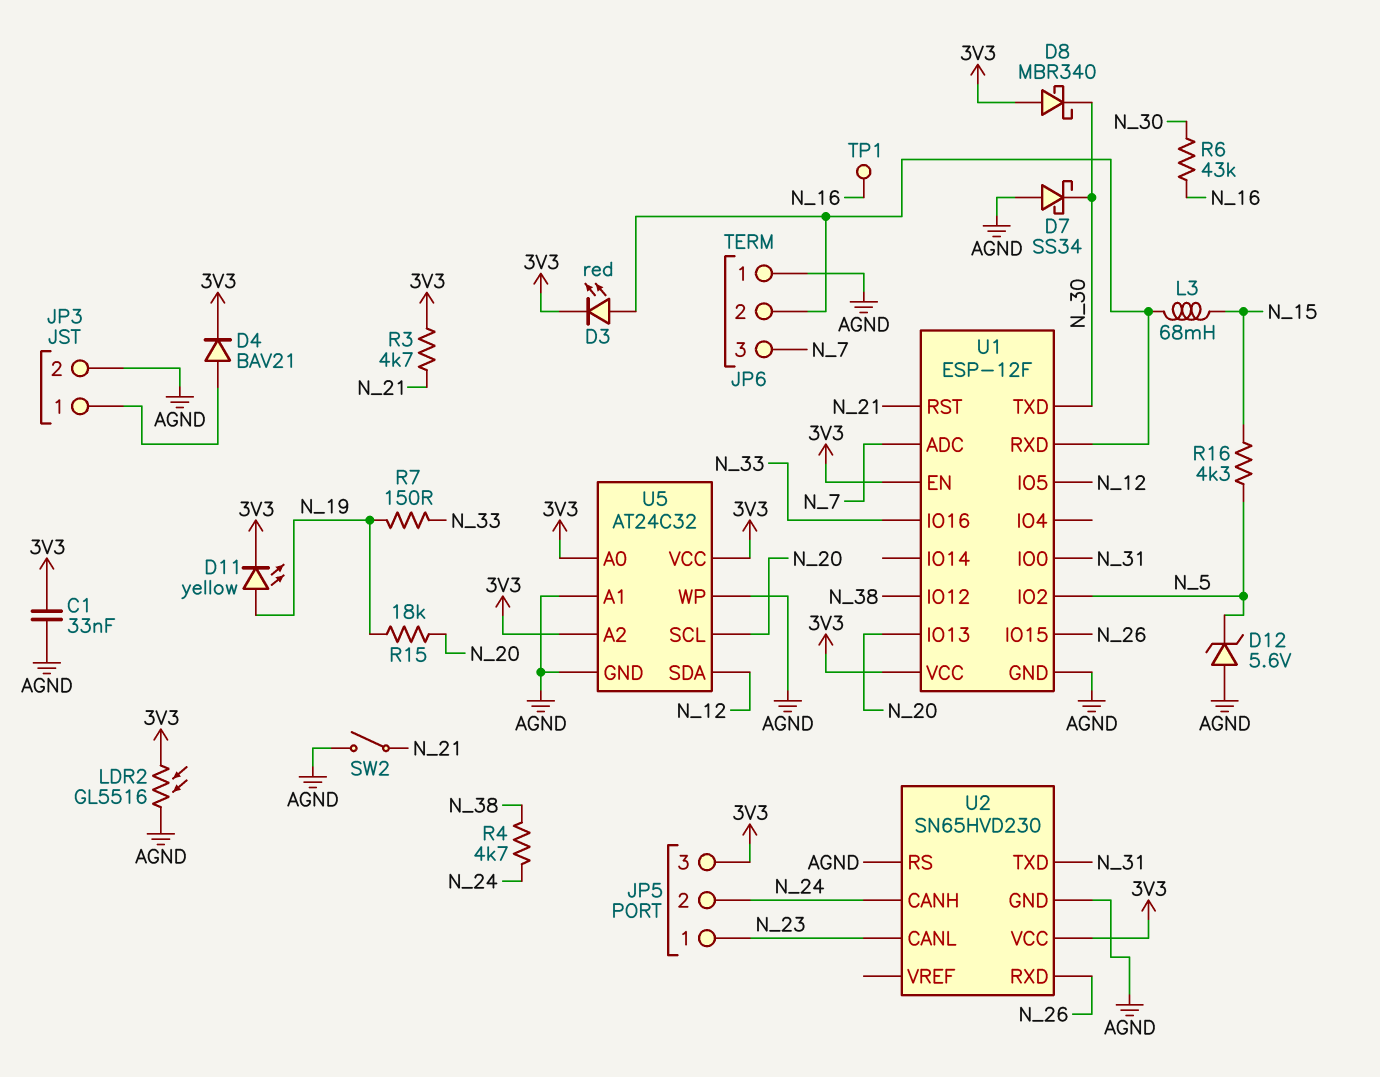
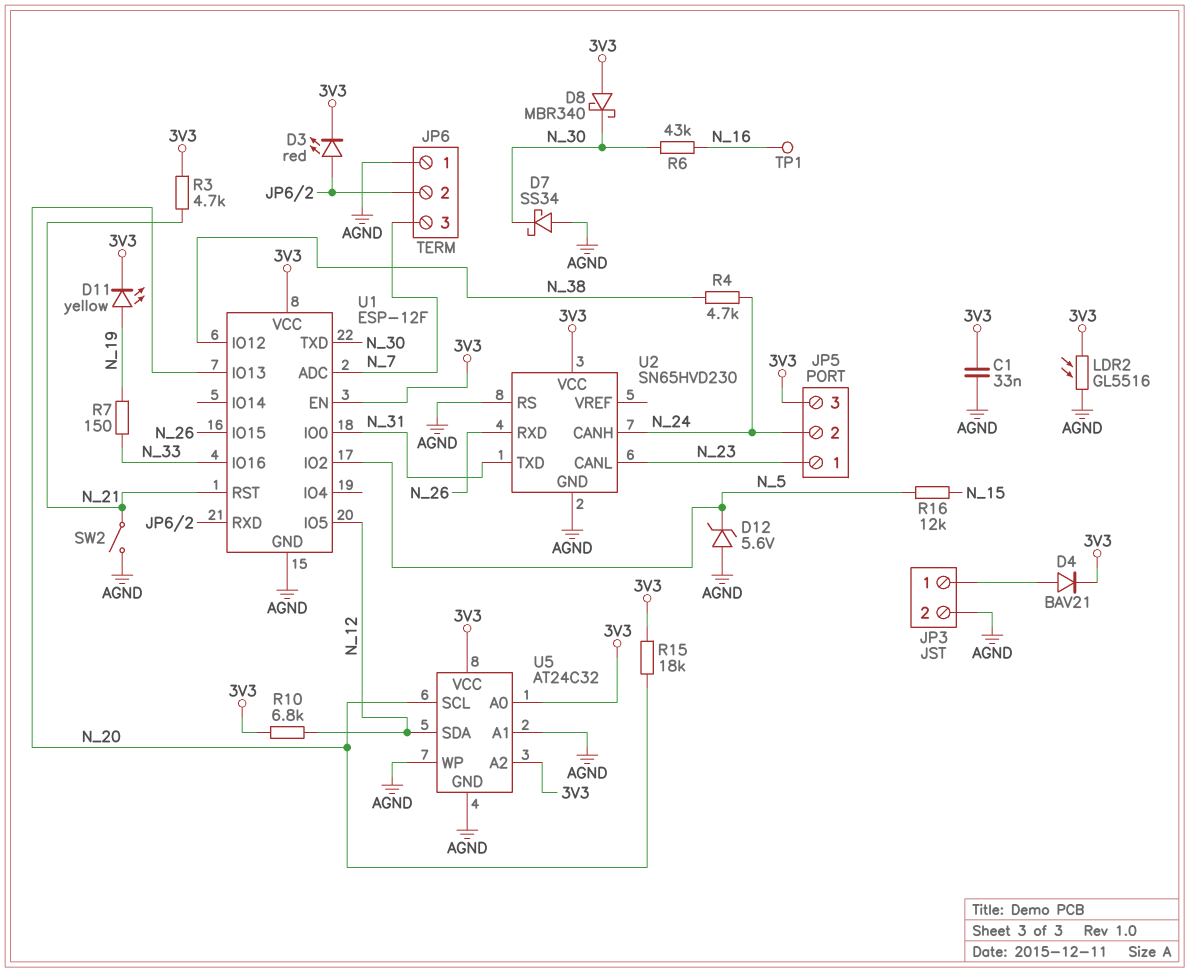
L3: 68mH (JP6/2, N_15) -> none
R10: none -> 6.8k (3V3, N_12)
R15: 18k (N_19, N_20) -> 18k (3V3, N_20)
R16: 4.3k (N_5, N_15) -> 12k (N_5, N_15)

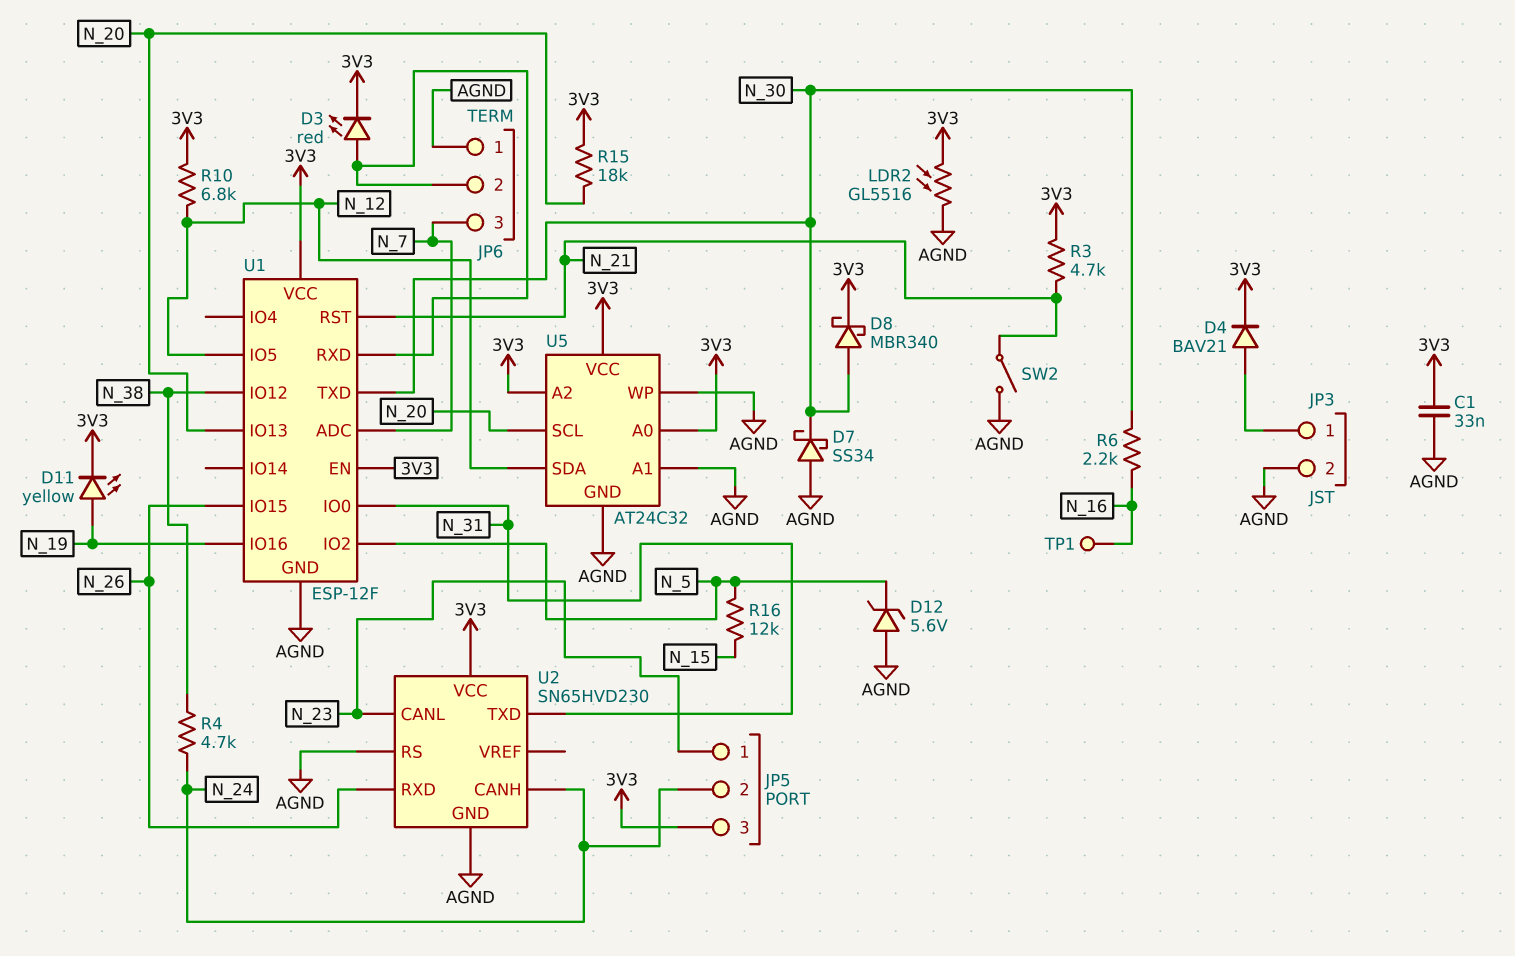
D8: schottky MBR340 (A 3V3, K N_30) -> schottky MBR340 (A N_30, K 3V3)
R6: 43k (N_16, N_30) -> 2.2k (N_16, N_30)
R7: 150 (N_19, N_33) -> none
U1 pin IO16: N_33 -> N_19

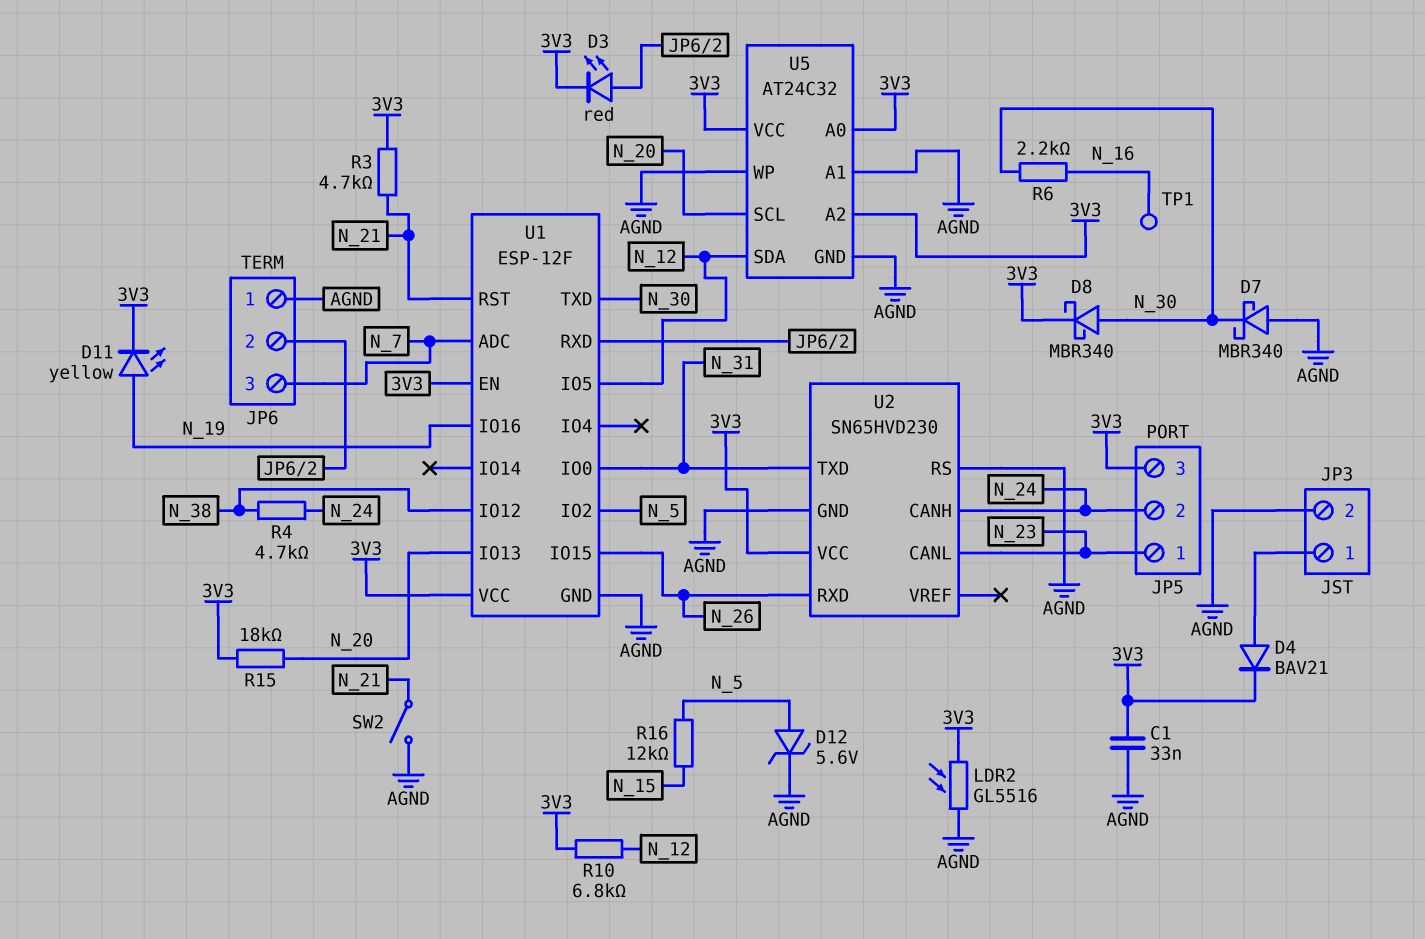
D7: schottky SS34 (A AGND, K N_30) -> schottky MBR340 (A AGND, K N_30)
D12: zener 5.6V (A AGND, K N_5) -> zener 5.6V (A N_5, K AGND)

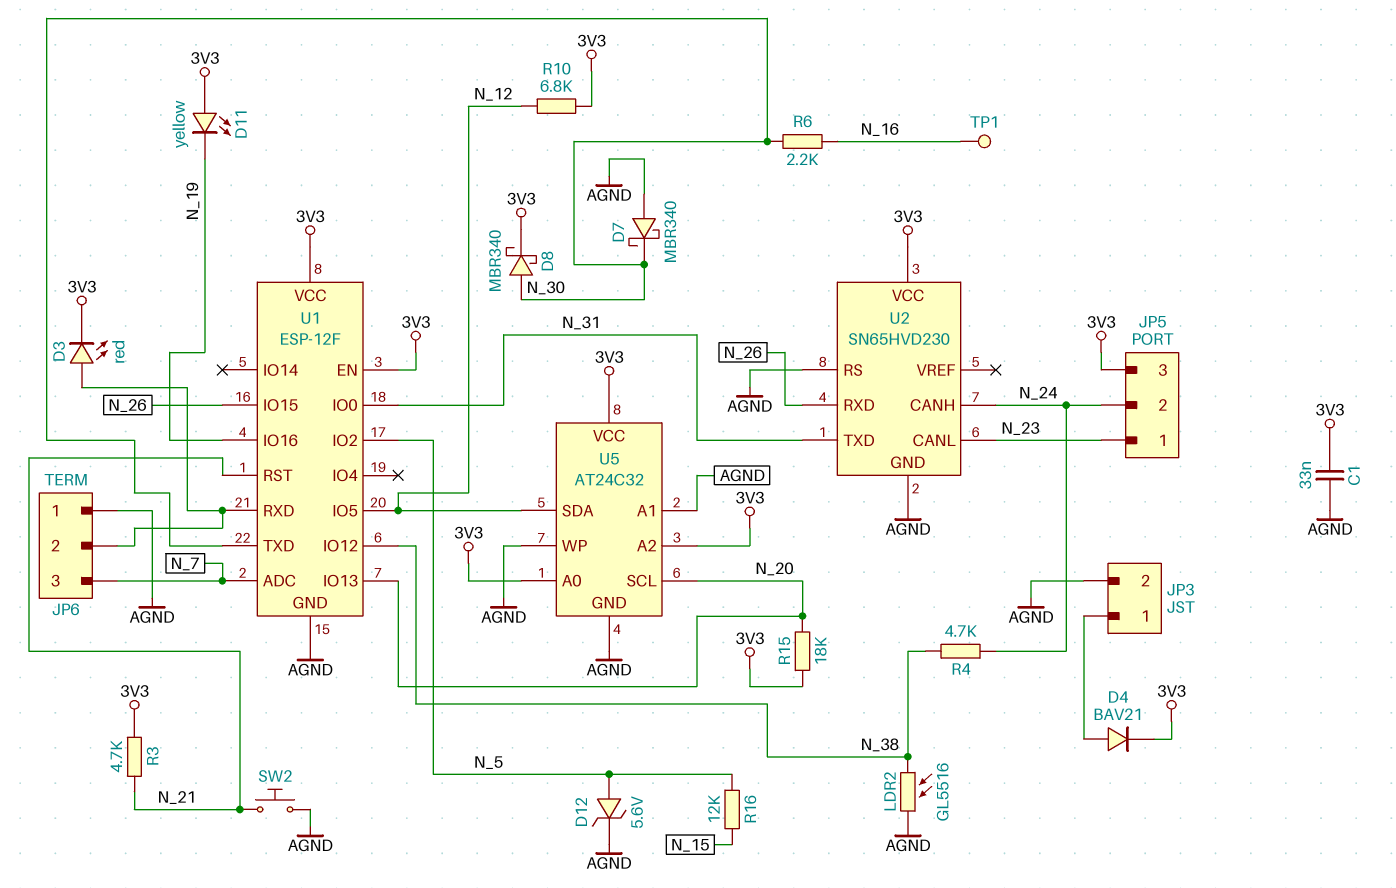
D11: LED yellow (A N_19, K 3V3) -> LED yellow (A 3V3, K N_19)
LDR2: GL5516 (3V3, AGND) -> GL5516 (AGND, N_38)
SW2: switch (AGND, N_21) -> button (AGND, N_21)

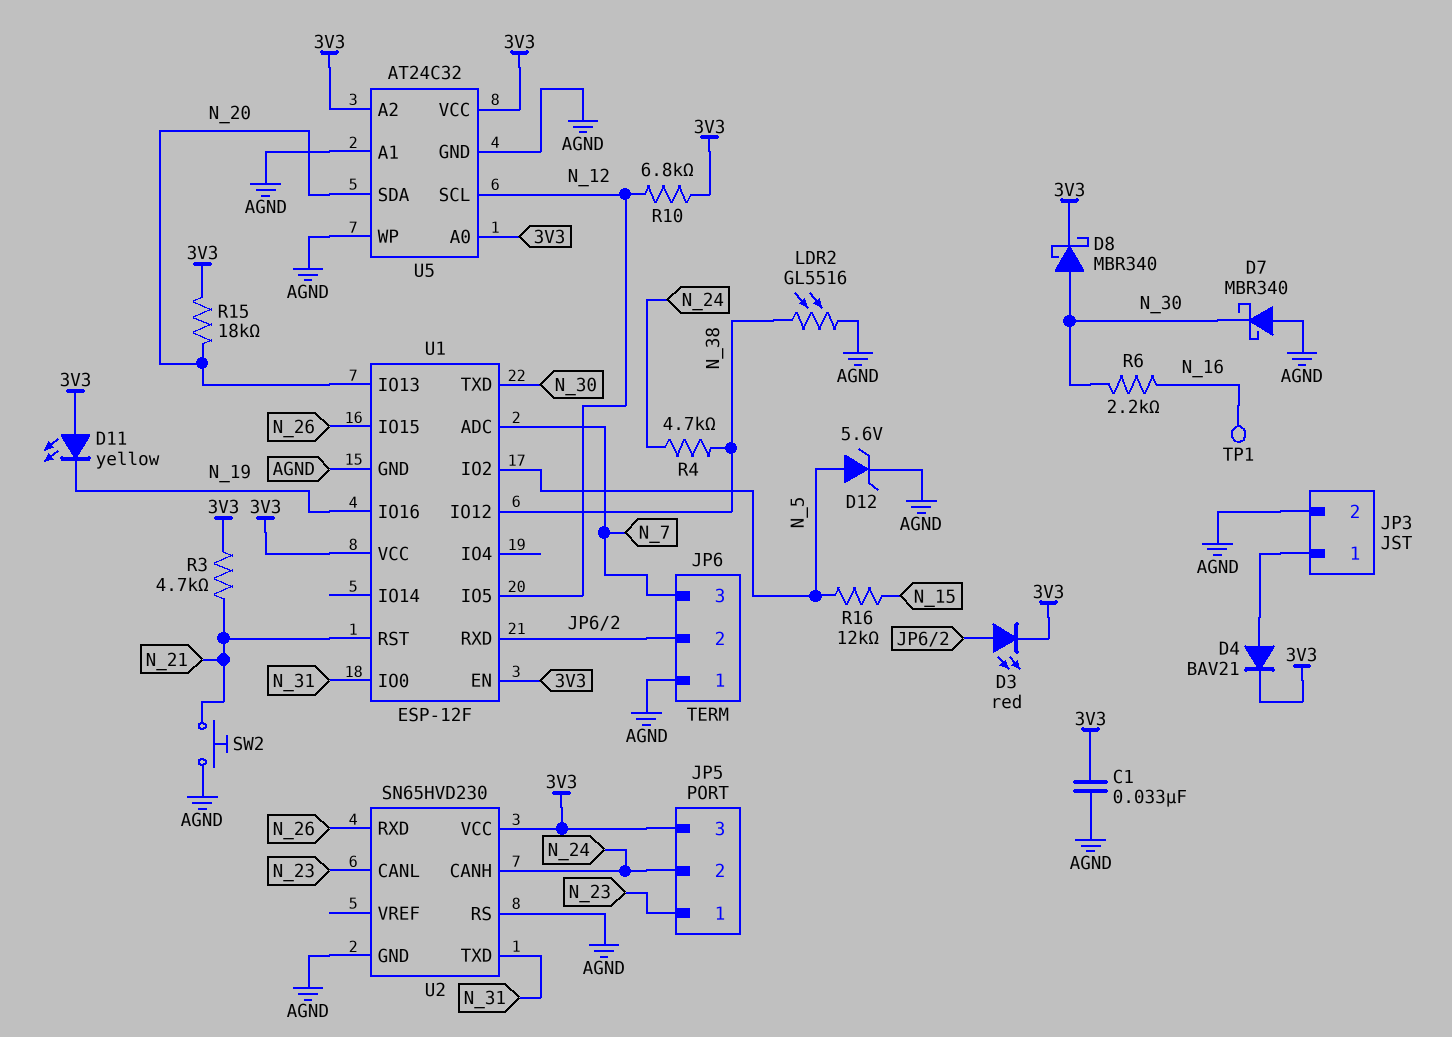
U5 pin SCL: N_20 -> N_12
U5 pin SDA: N_12 -> N_20

